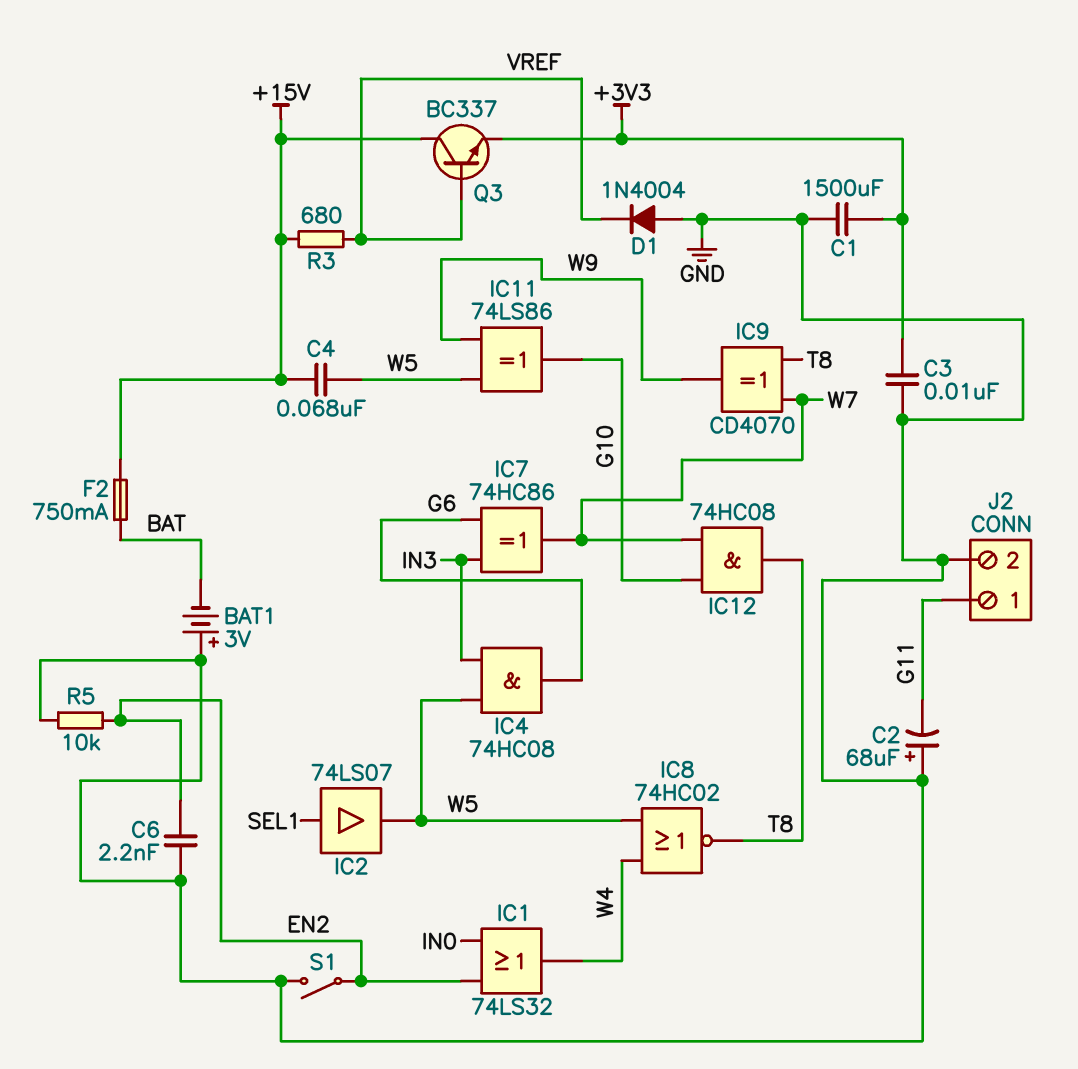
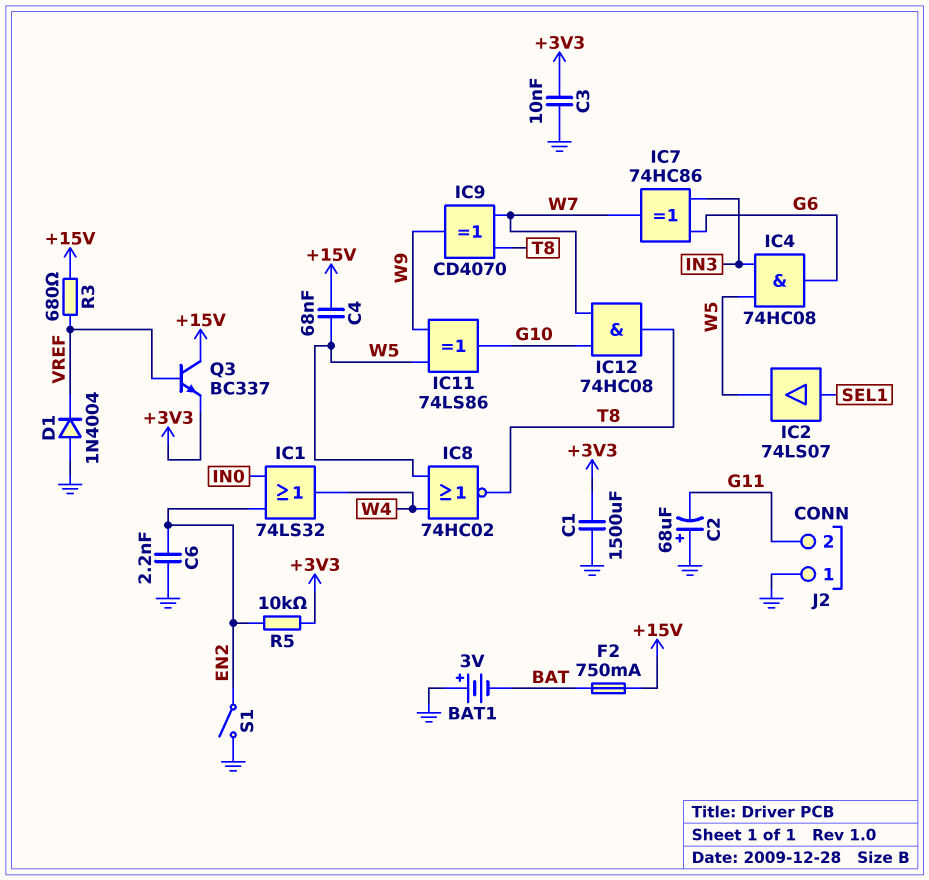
J2 pin 1: G11 -> GND
J2 pin 2: GND -> G11
R5: 10k (EN2, GND) -> 10k (+3V3, EN2)

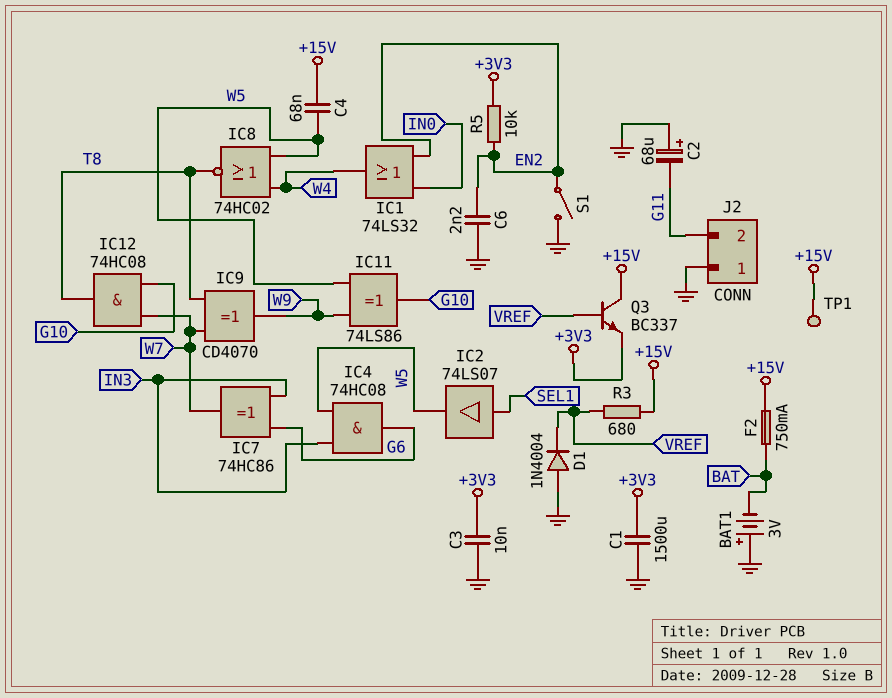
TP1: none -> test point (+15V)

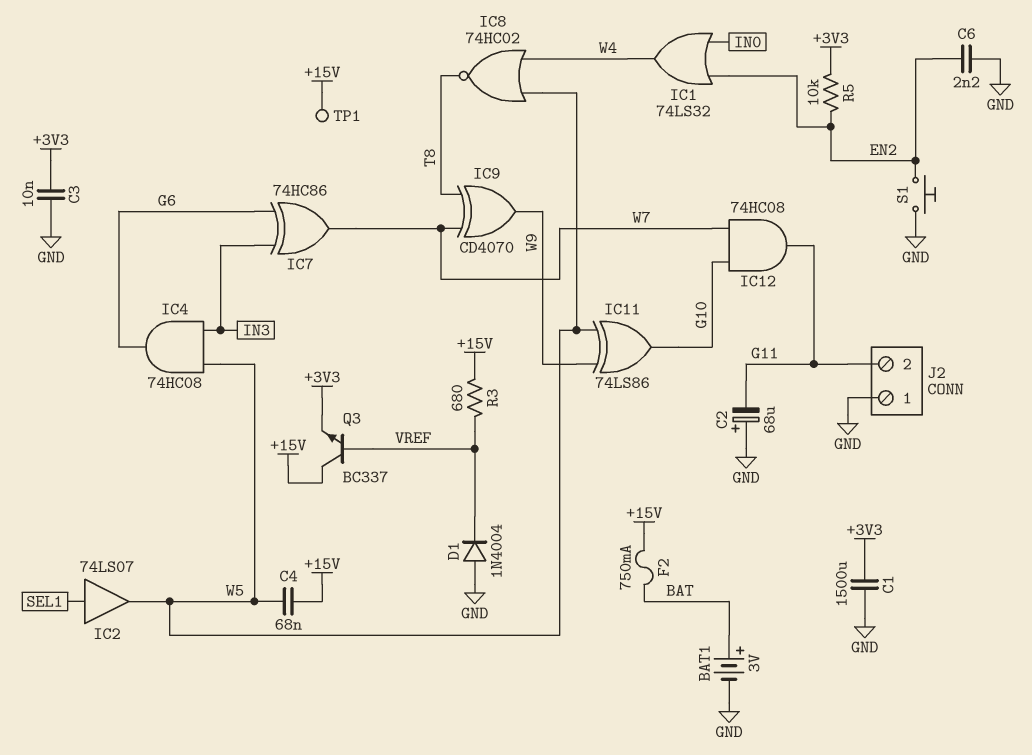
BAT1: 3V (plus GND, minus BAT) -> 3V (plus BAT, minus GND)
IC12: AND 74HC08 (in G10, in W7, out T8) -> AND 74HC08 (in G10, in W7, out G11)
S1: switch (EN2, GND) -> button (EN2, GND)

